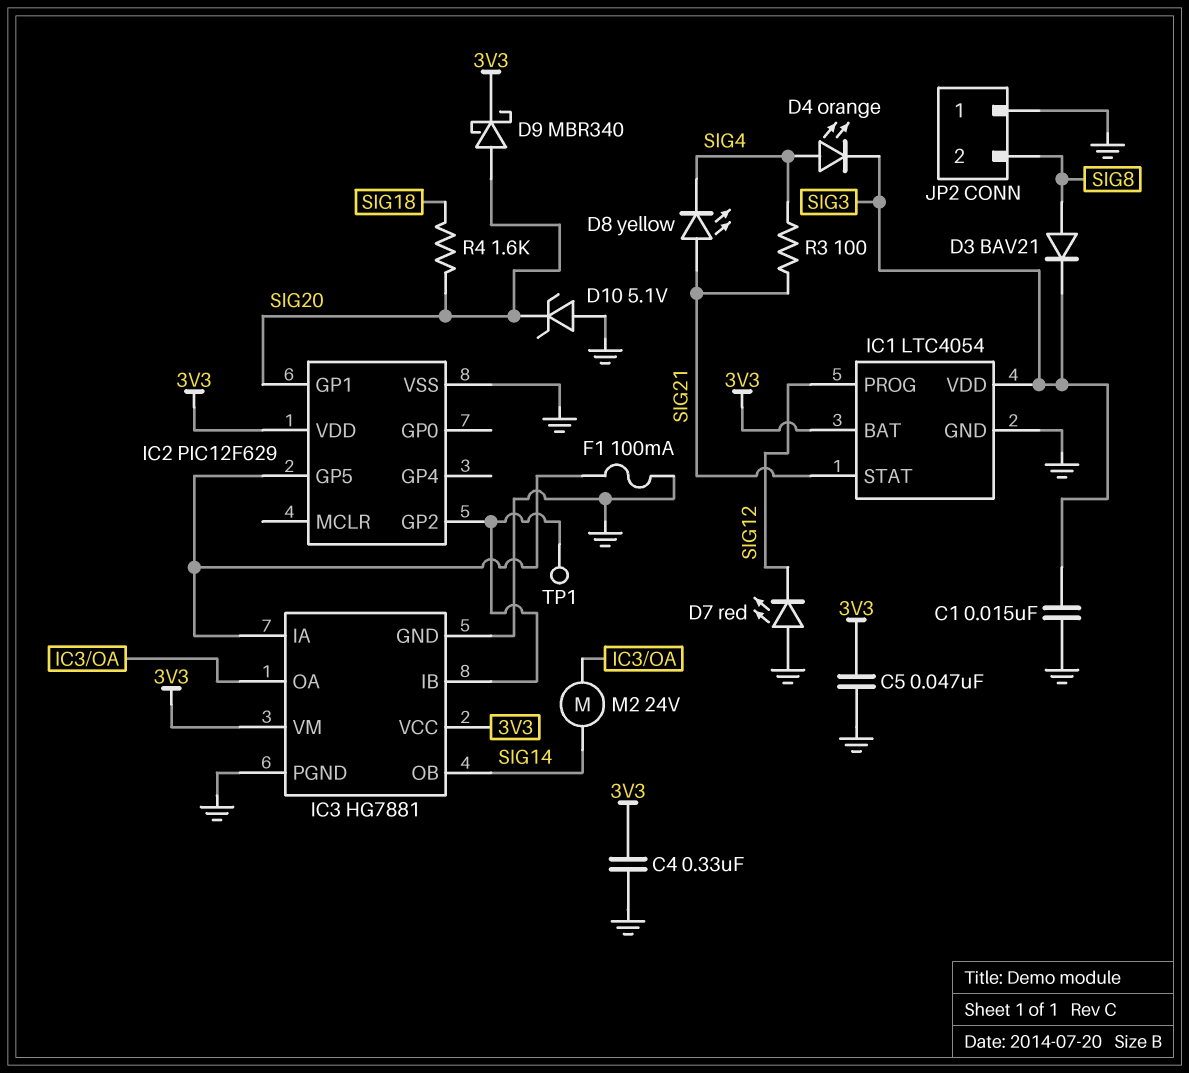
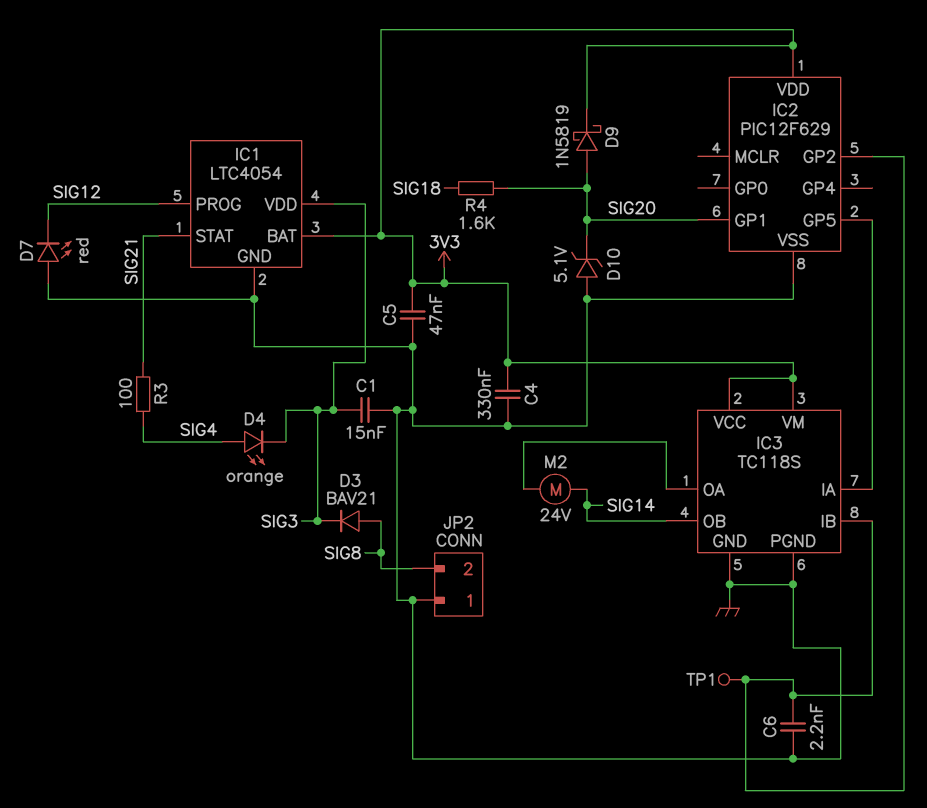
C6: none -> 2.2nF (GND, IC2/GP2)
D8: LED yellow (A SIG21, K SIG4) -> none
D9: schottky MBR340 (A SIG20, K 3V3) -> schottky 1N5819 (A SIG20, K 3V3)
F1: 100mA (GND, IC2/GP5) -> none
IC3: HG7881 -> TC118S

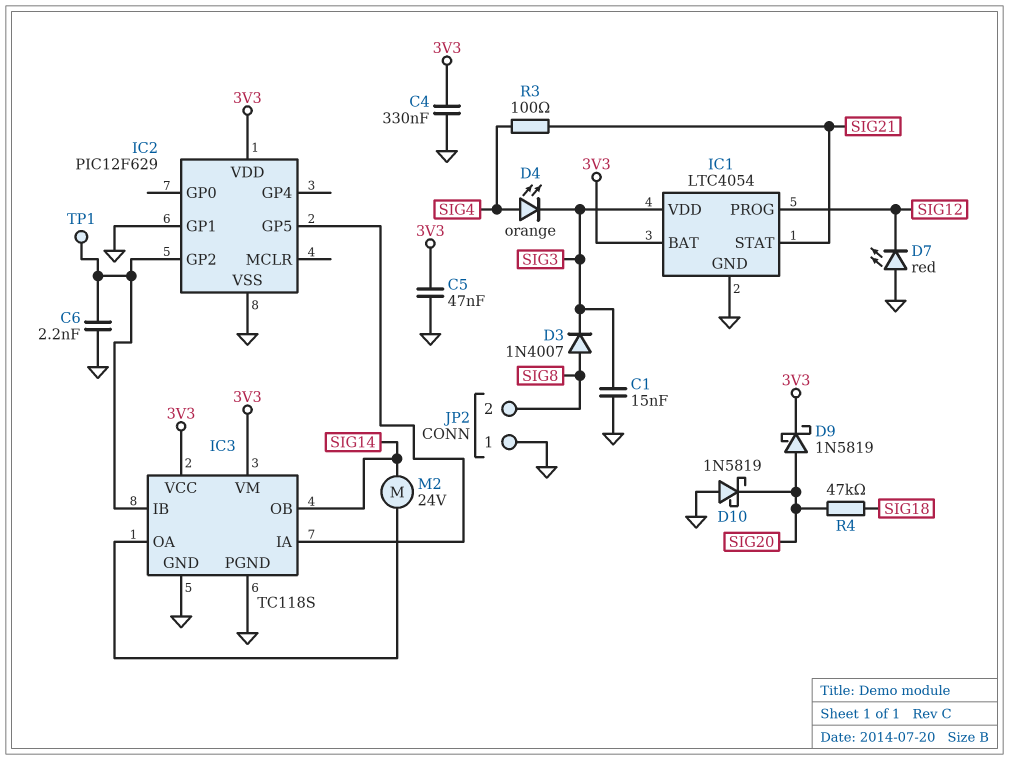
D3: diode BAV21 (A SIG8, K SIG3) -> diode 1N4007 (A SIG8, K SIG3)
D10: zener 5.1V (A GND, K SIG20) -> schottky 1N5819 (A GND, K SIG20)
IC2 pin GP1: SIG20 -> GND
R4: 1.6k (SIG18, SIG20) -> 47k (SIG18, SIG20)

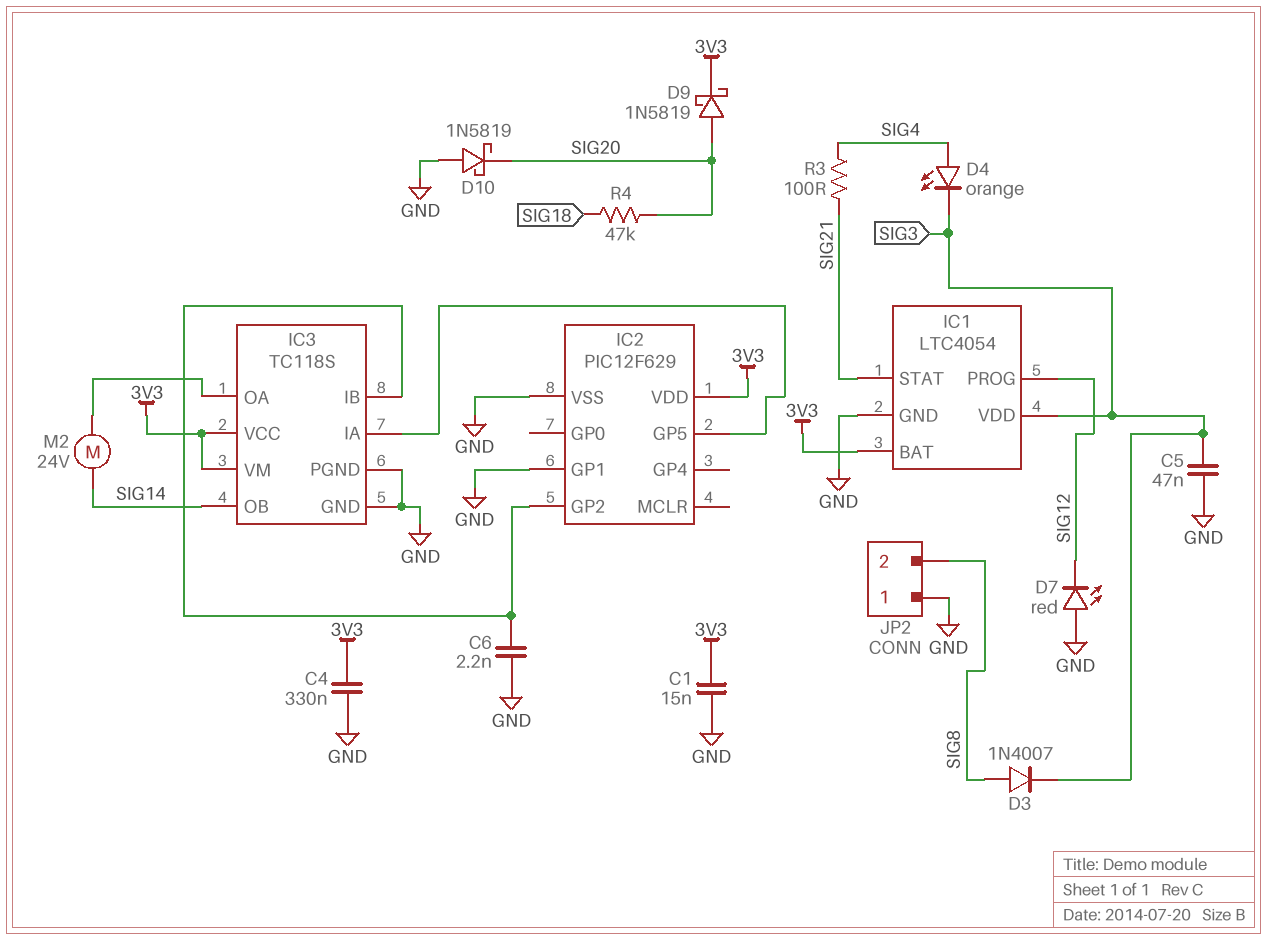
C1: 15nF (GND, SIG3) -> 15nF (3V3, GND)
C5: 47nF (3V3, GND) -> 47nF (GND, SIG3)
TP1: test point (IC2/GP2) -> none

